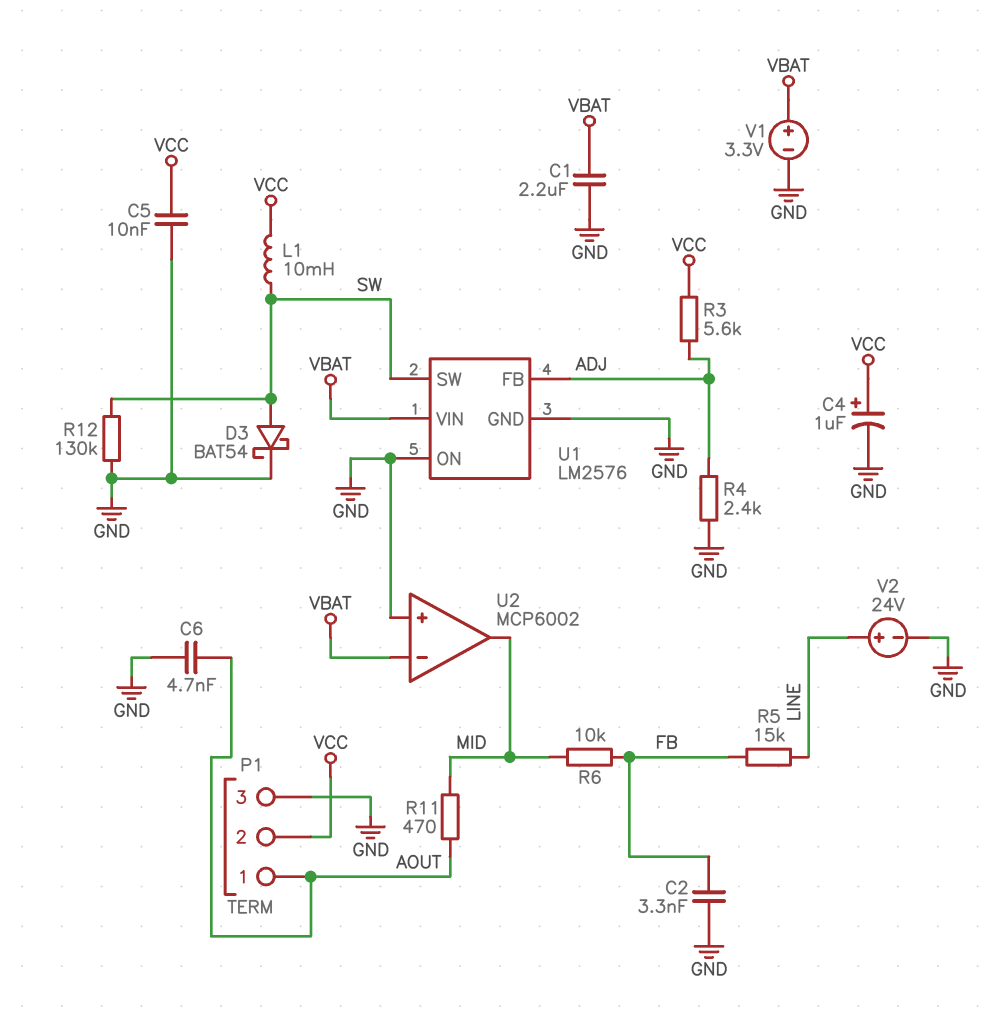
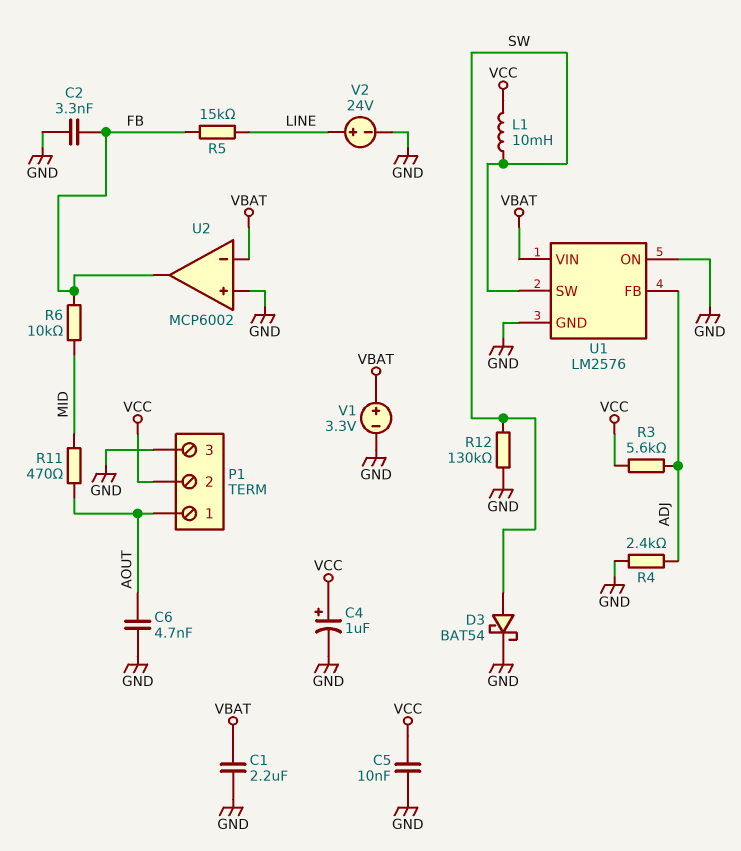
U2 pin out: MID -> FB

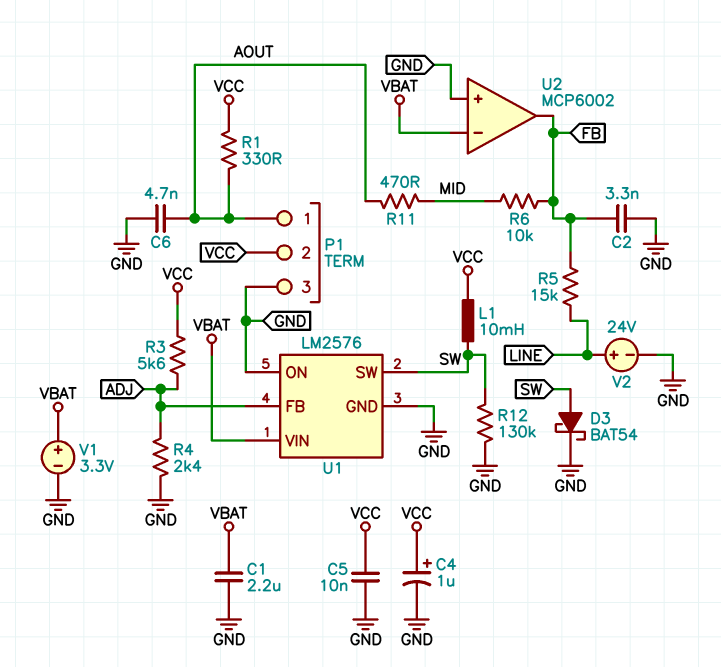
R1: none -> 330 (AOUT, VCC)

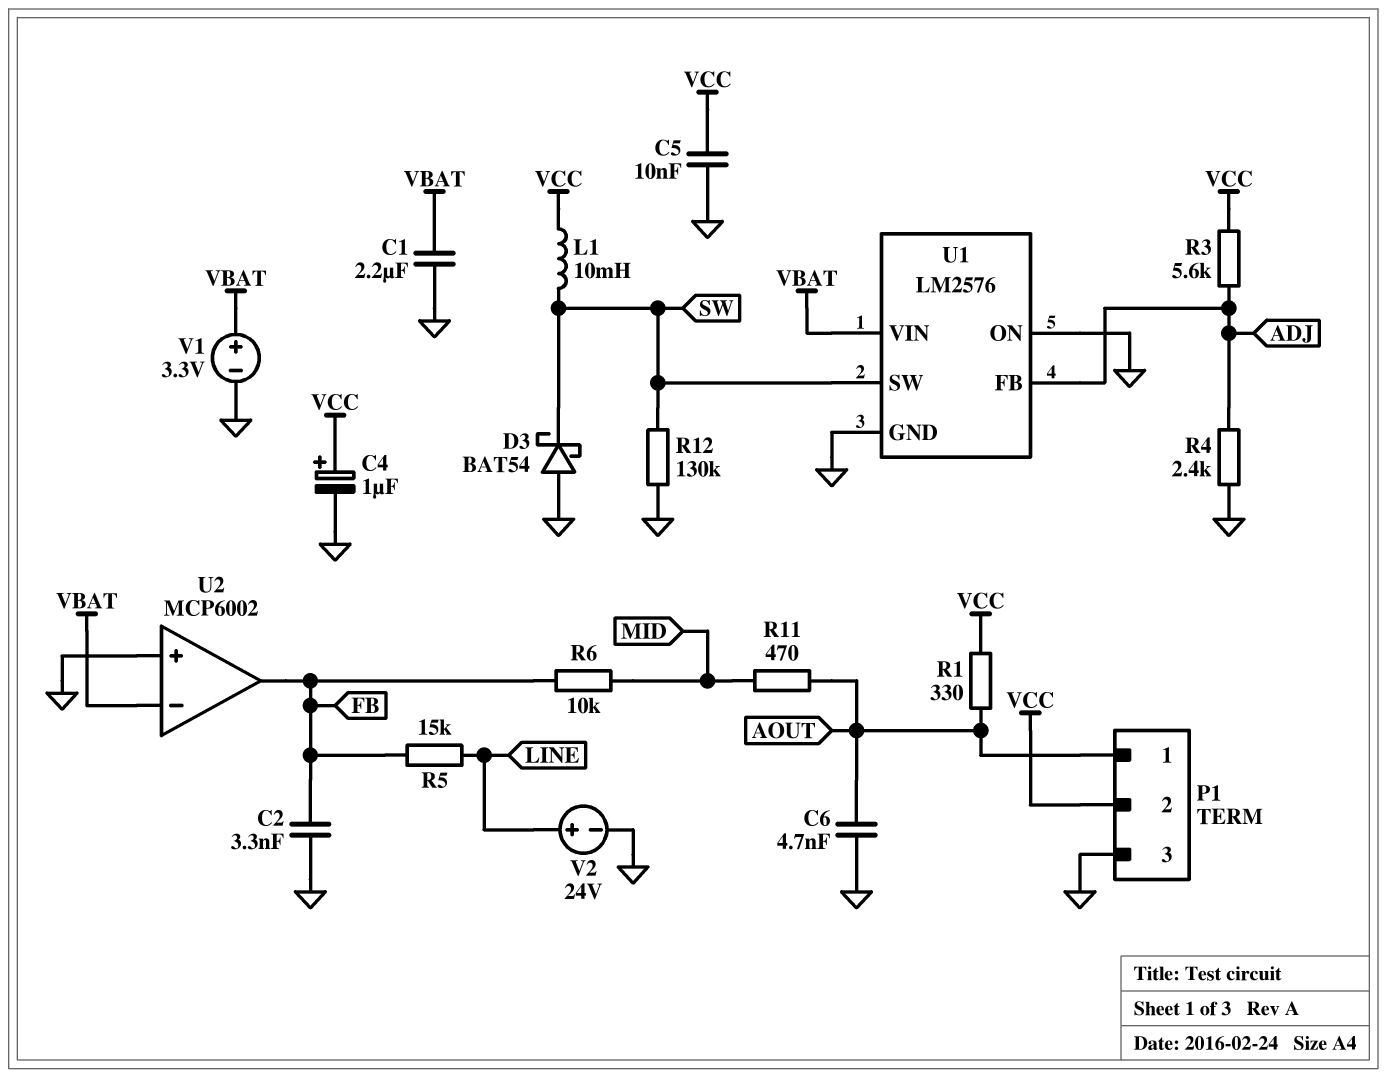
D3: schottky BAT54 (A SW, K GND) -> schottky BAT54 (A GND, K SW)

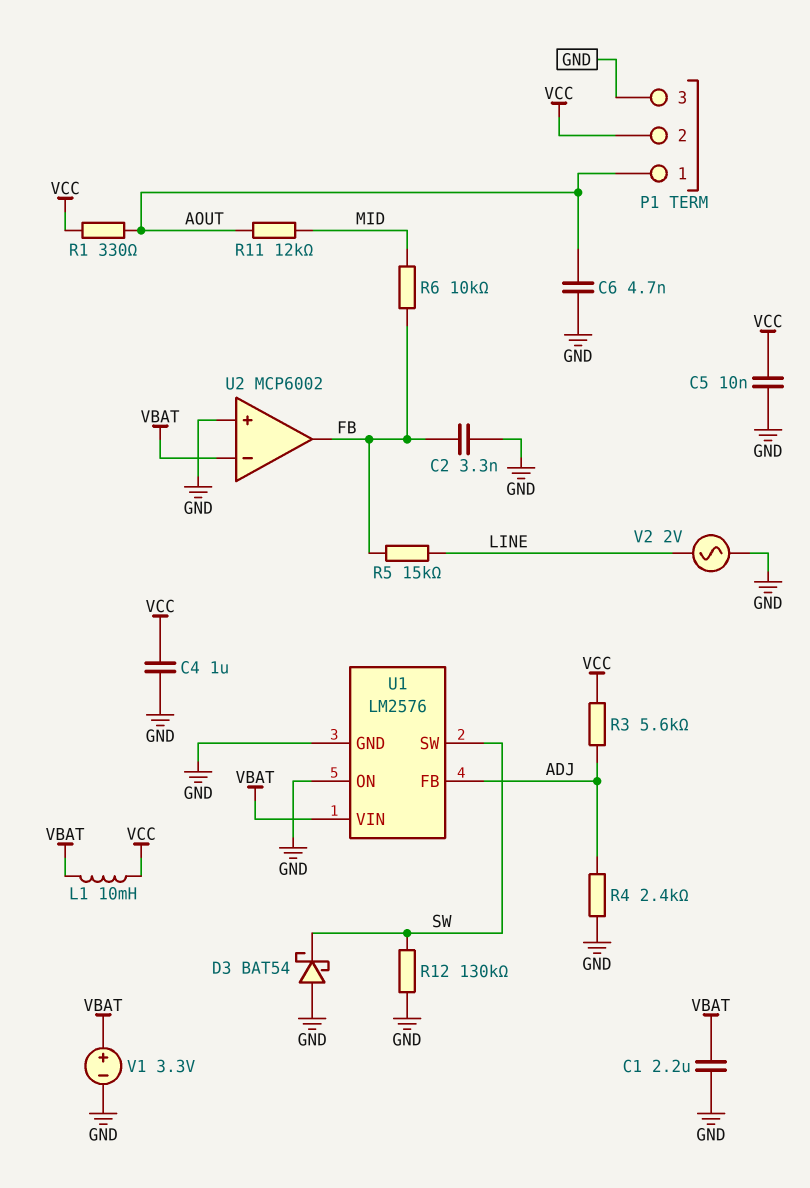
C4: 1uF (plus VCC, minus GND) -> 1uF (GND, VCC)
L1: 10mH (SW, VCC) -> 10mH (VBAT, VCC)
R11: 470 (AOUT, MID) -> 12k (AOUT, MID)
V2: 24V (plus LINE, minus GND) -> AC 2V (GND, LINE)

